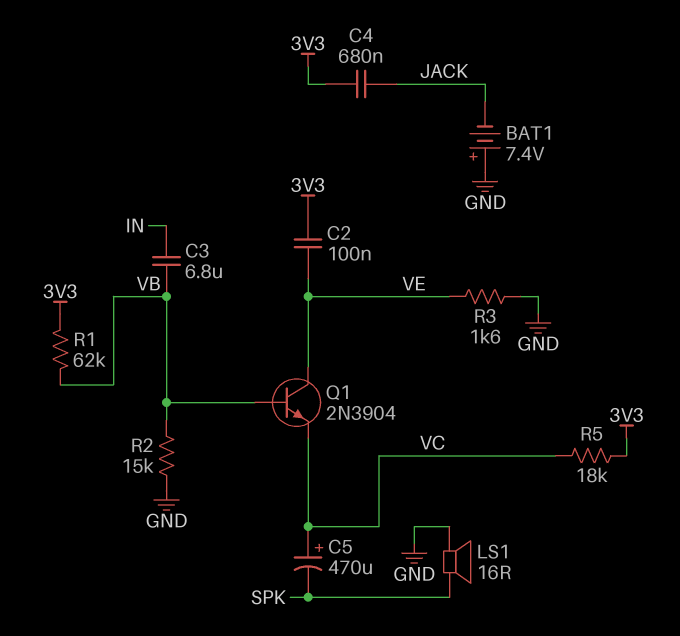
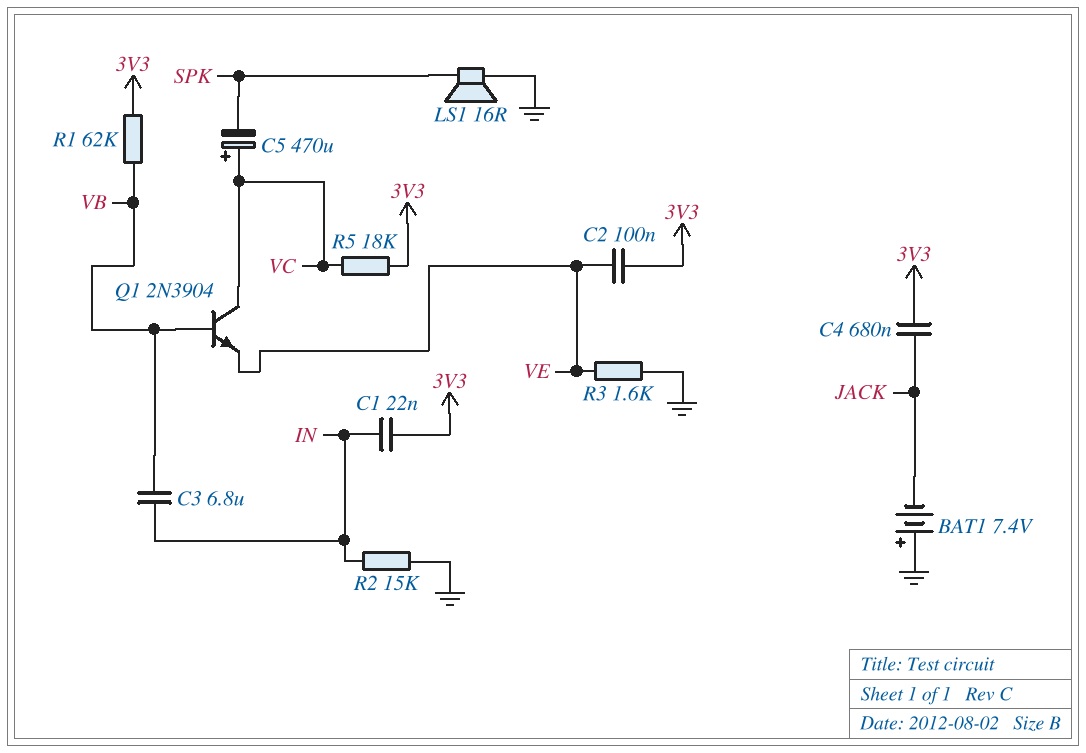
C1: none -> 22nF (3V3, IN)
Q1: NPN 2N3904 (B VB, C VE, E VC) -> NPN 2N3904 (B VB, C VC, E VE)
R2: 15k (GND, VB) -> 15k (GND, IN)

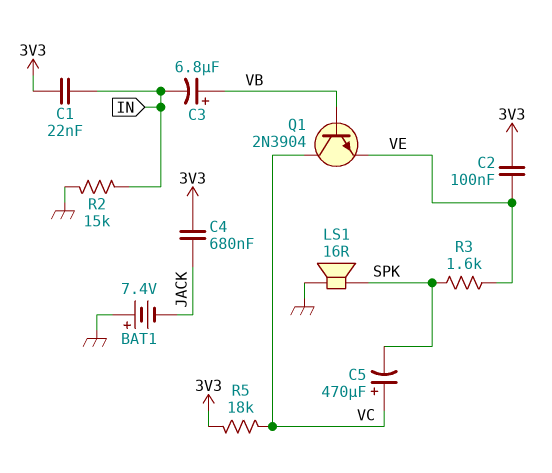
C3: 6.8uF (IN, VB) -> 6.8uF (plus VB, minus IN)
R1: 62k (3V3, VB) -> none
R3: 1.6k (GND, VE) -> 1.6k (SPK, VE)

